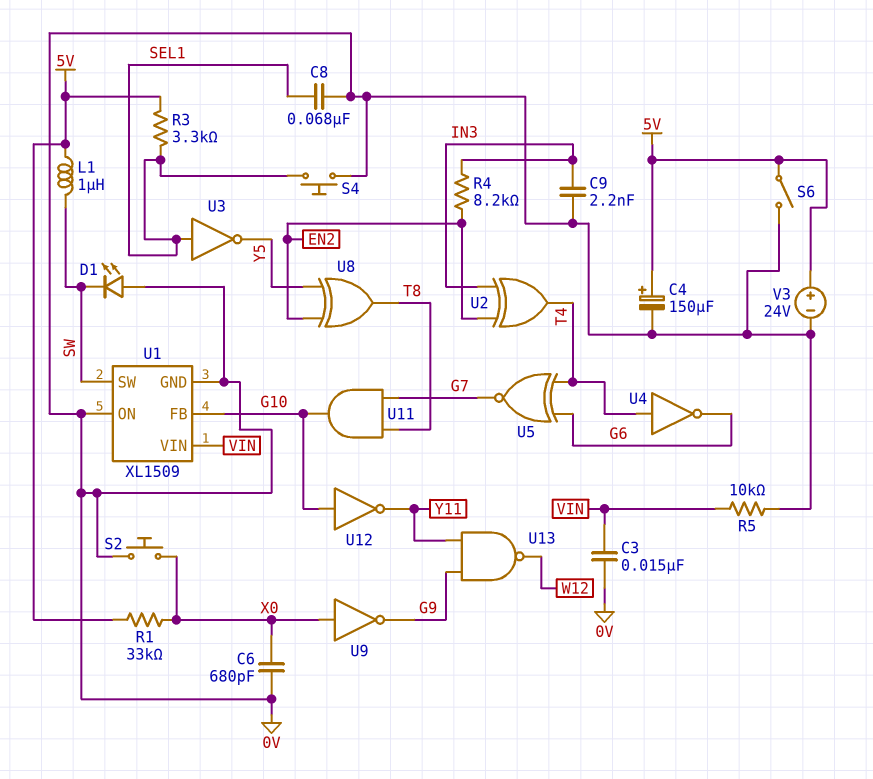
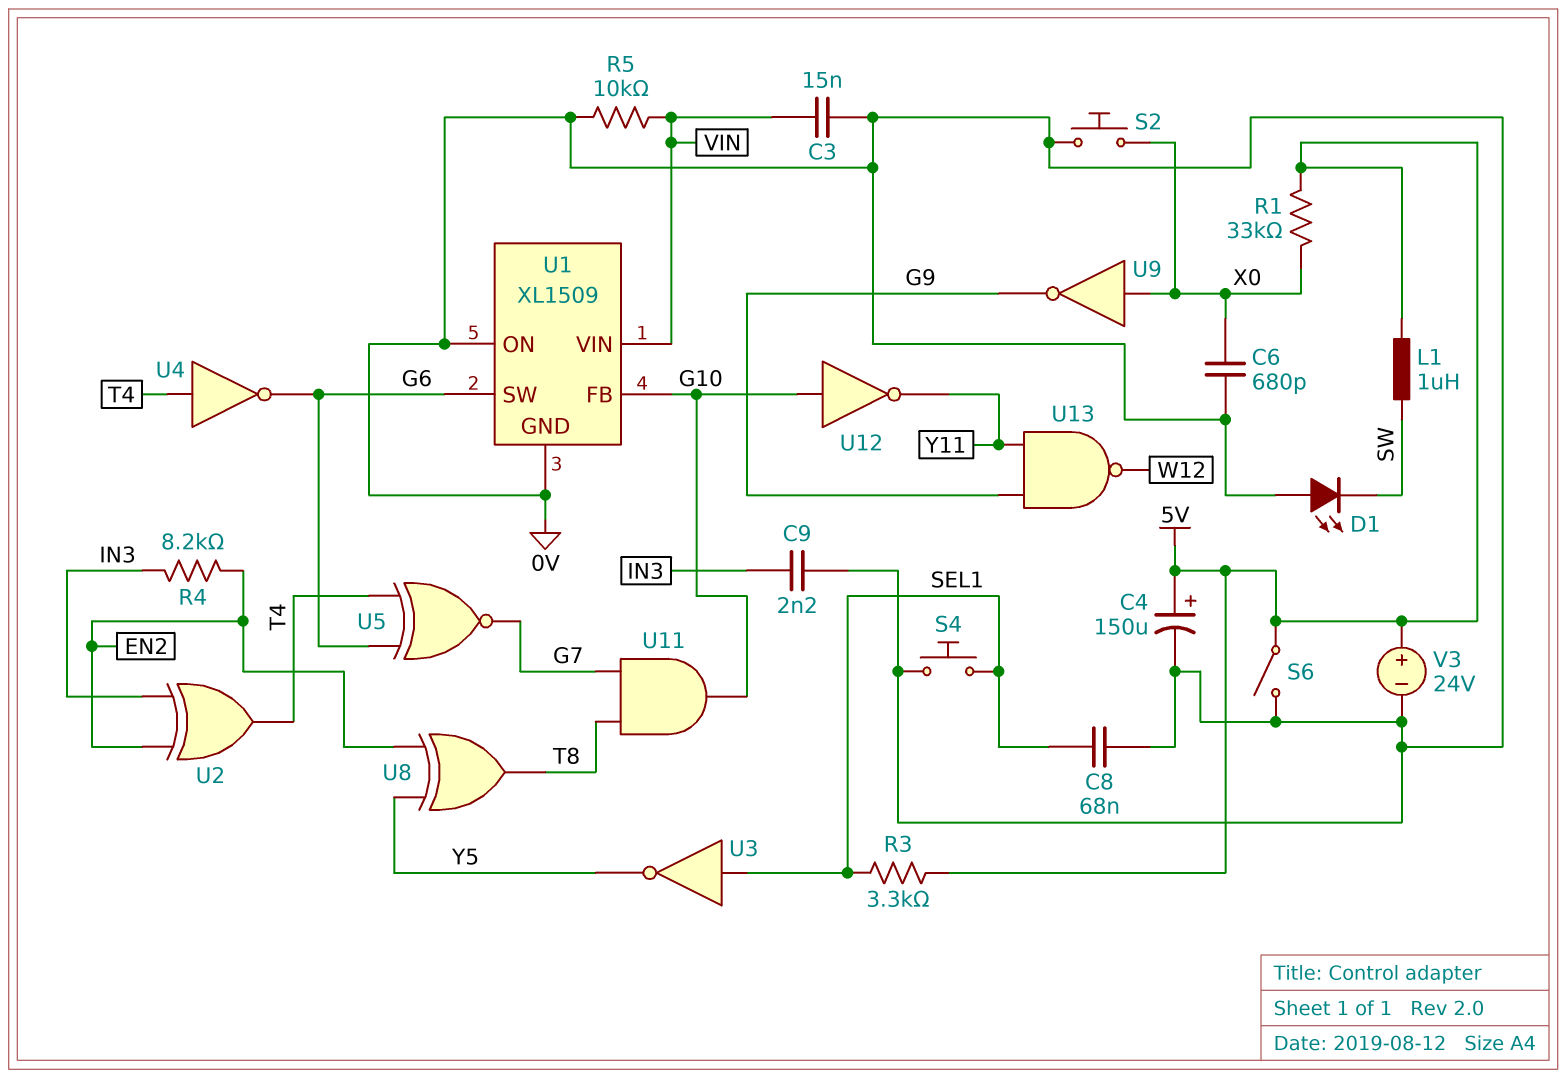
U1 pin SW: SW -> G6

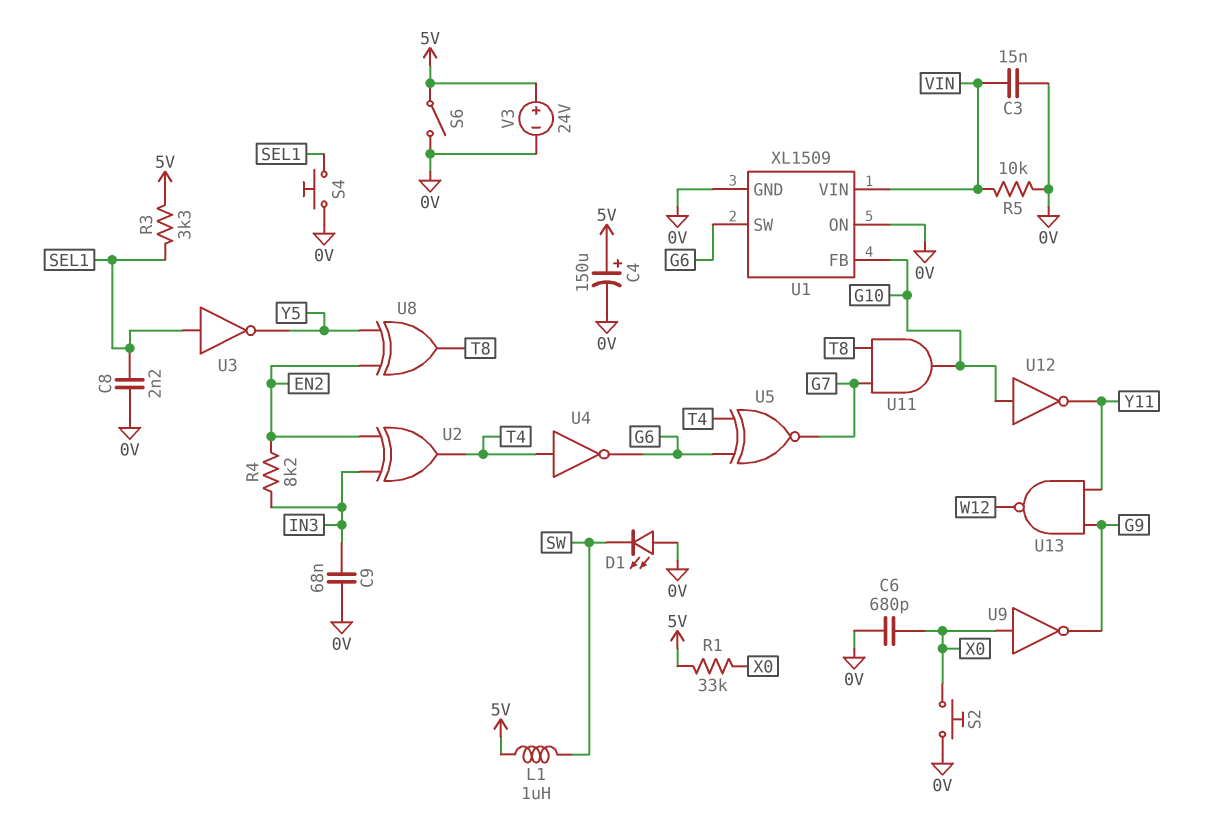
C8: 68nF (0V, SEL1) -> 2.2nF (0V, SEL1)
C9: 2.2nF (0V, IN3) -> 68nF (0V, IN3)

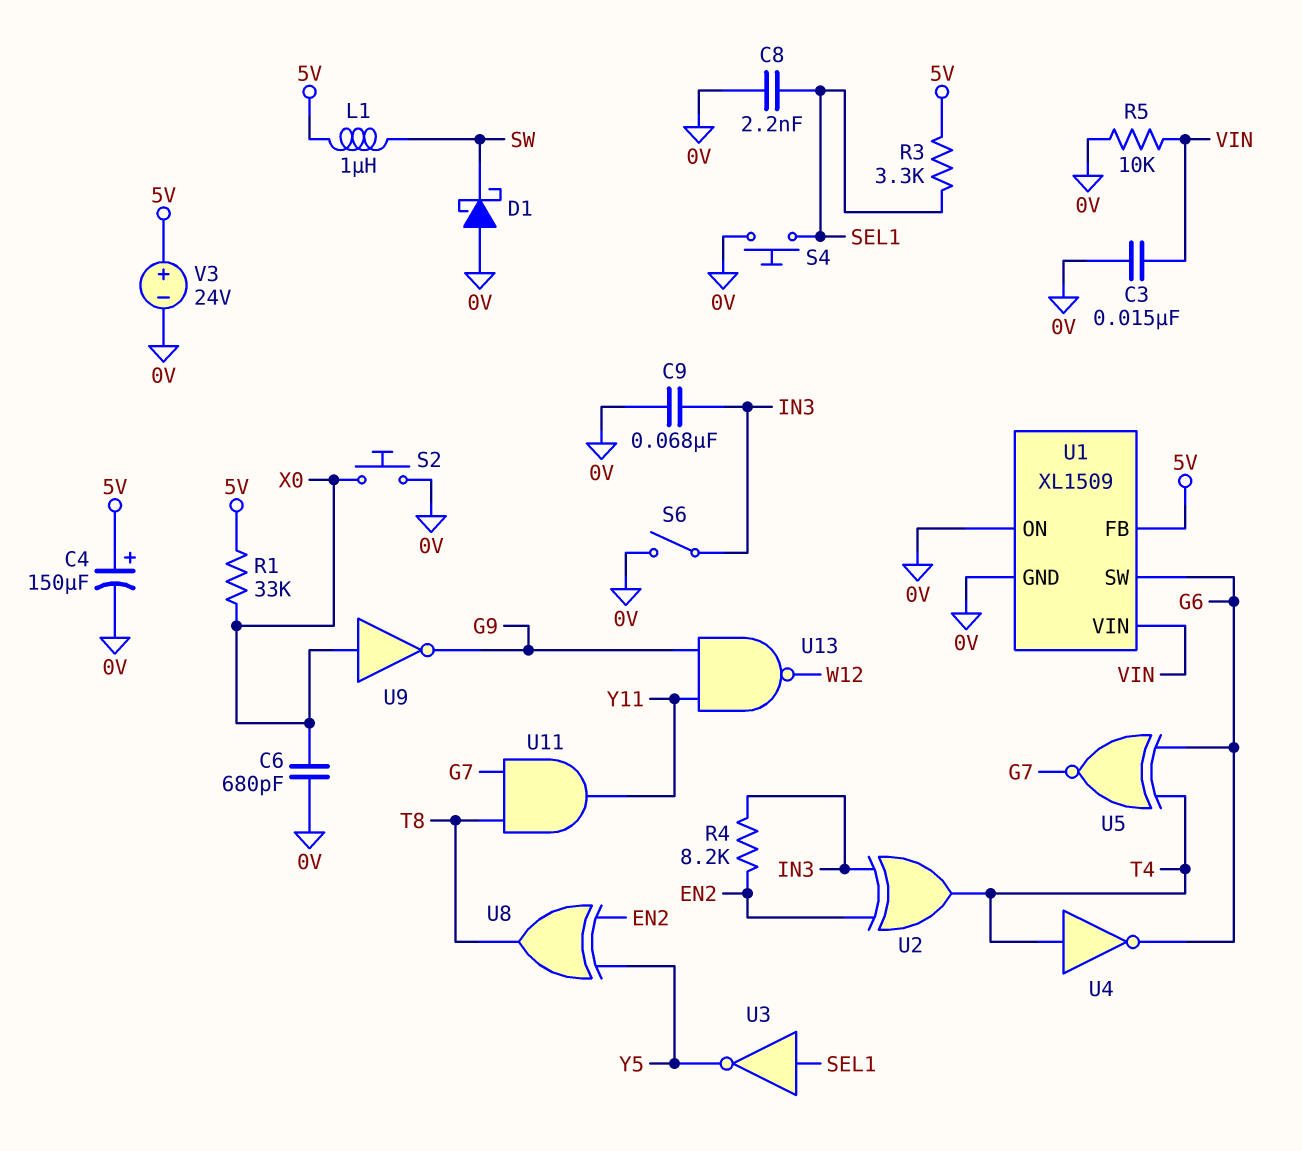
D1: LED (A 0V, K SW) -> schottky (A 0V, K SW)
S6: switch (0V, 5V) -> switch (0V, IN3)
U1 pin FB: G10 -> 5V
U11: AND (in G7, in T8, out G10) -> AND (in G7, in T8, out Y11)
U12: NOT (in G10, out Y11) -> none

